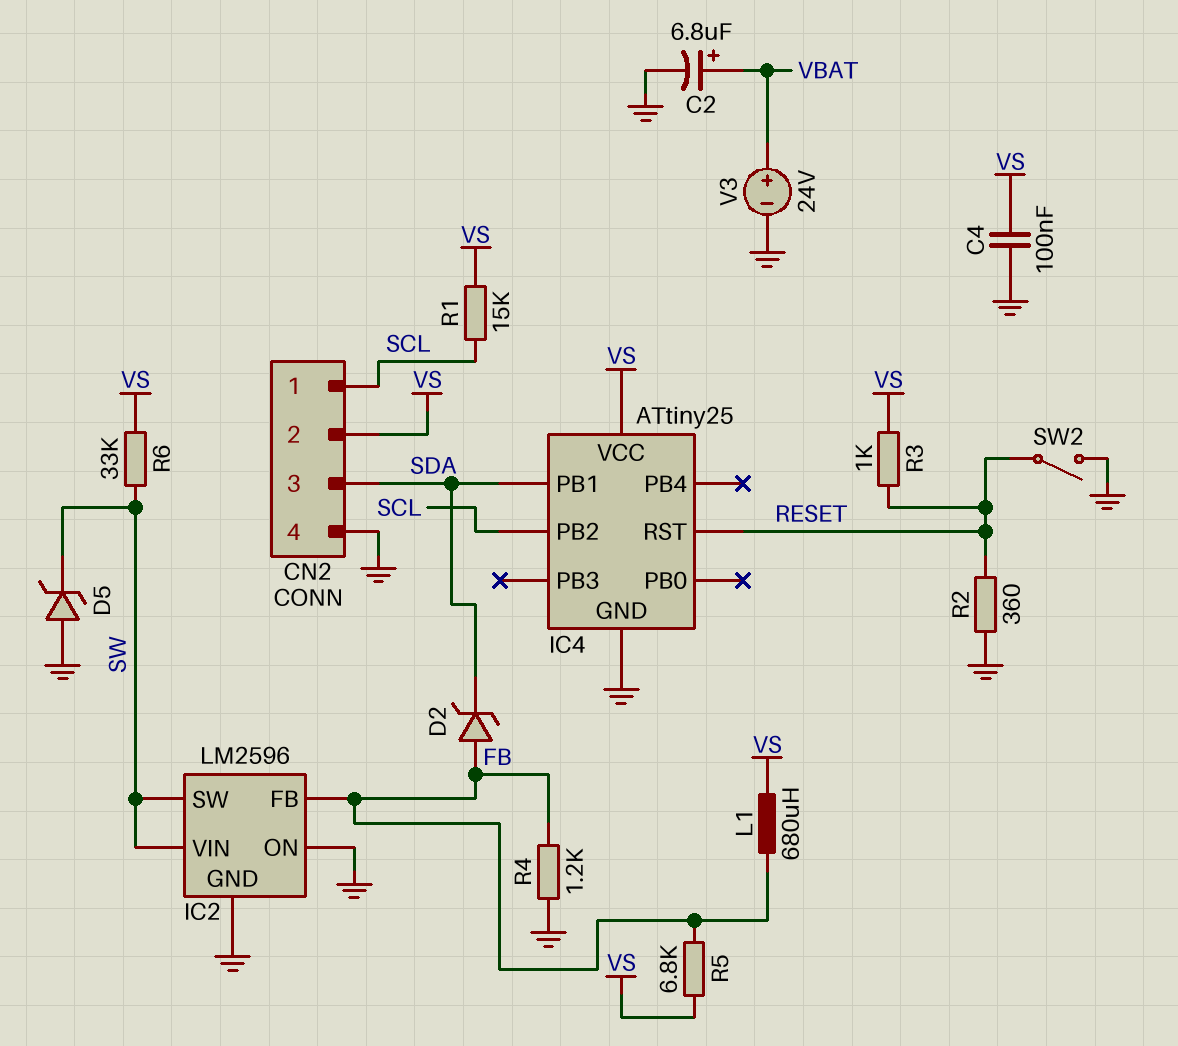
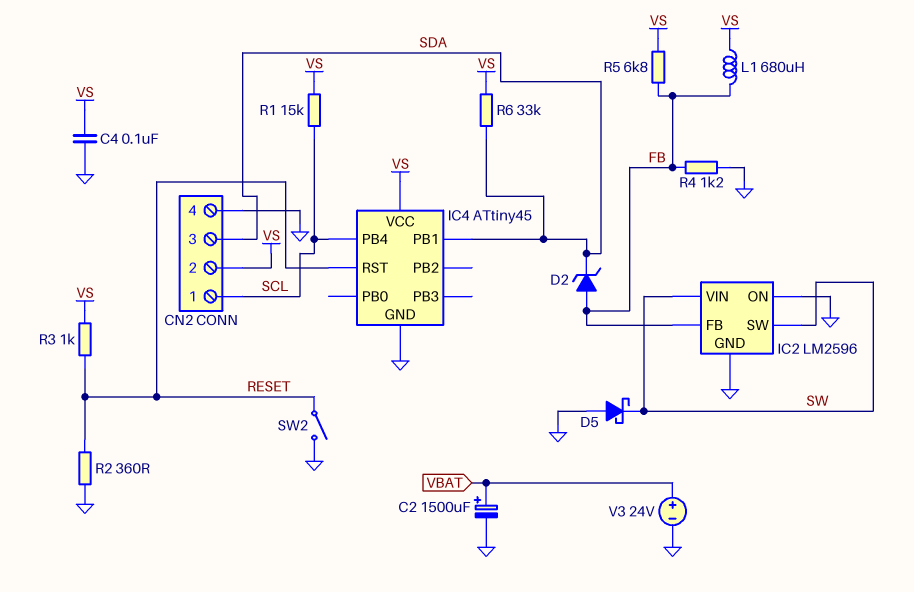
C2: 6.8uF (plus VBAT, minus GND) -> 1500uF (plus VBAT, minus GND)
D5: zener (A GND, K SW) -> schottky (A GND, K SW)
IC4: ATtiny25 -> ATtiny45
IC4 pin PB2: SCL -> none
IC4 pin PB4: none -> SCL
R6: 33k (SW, VS) -> 33k (SDA, VS)

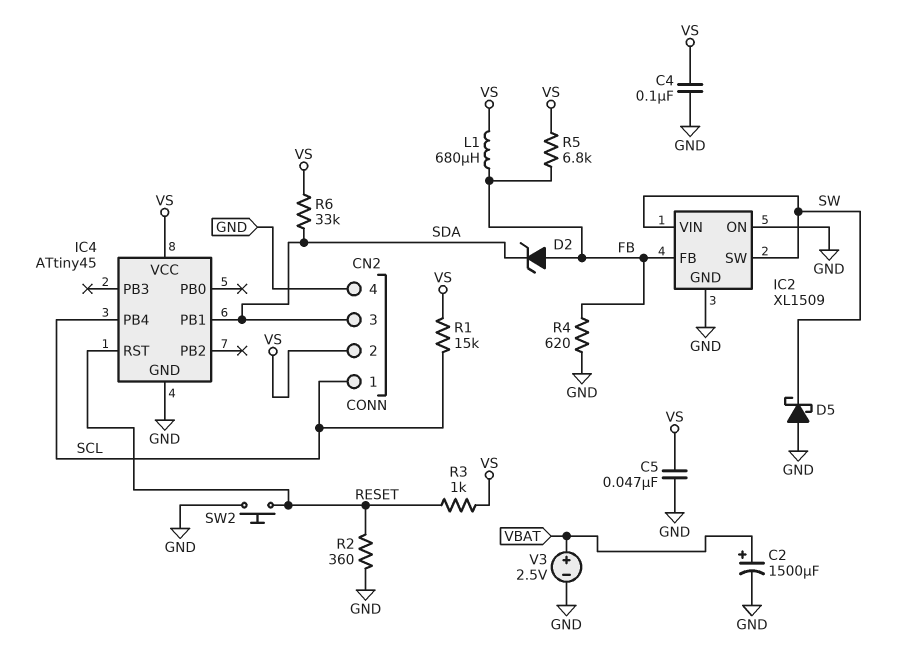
C5: none -> 47nF (GND, VS)
IC2: LM2596 -> XL1509
R4: 1.2k (FB, GND) -> 620 (FB, GND)
SW2: switch (GND, RESET) -> button (GND, RESET)
V3: 24V (plus VBAT, minus GND) -> 2.5V (plus VBAT, minus GND)

